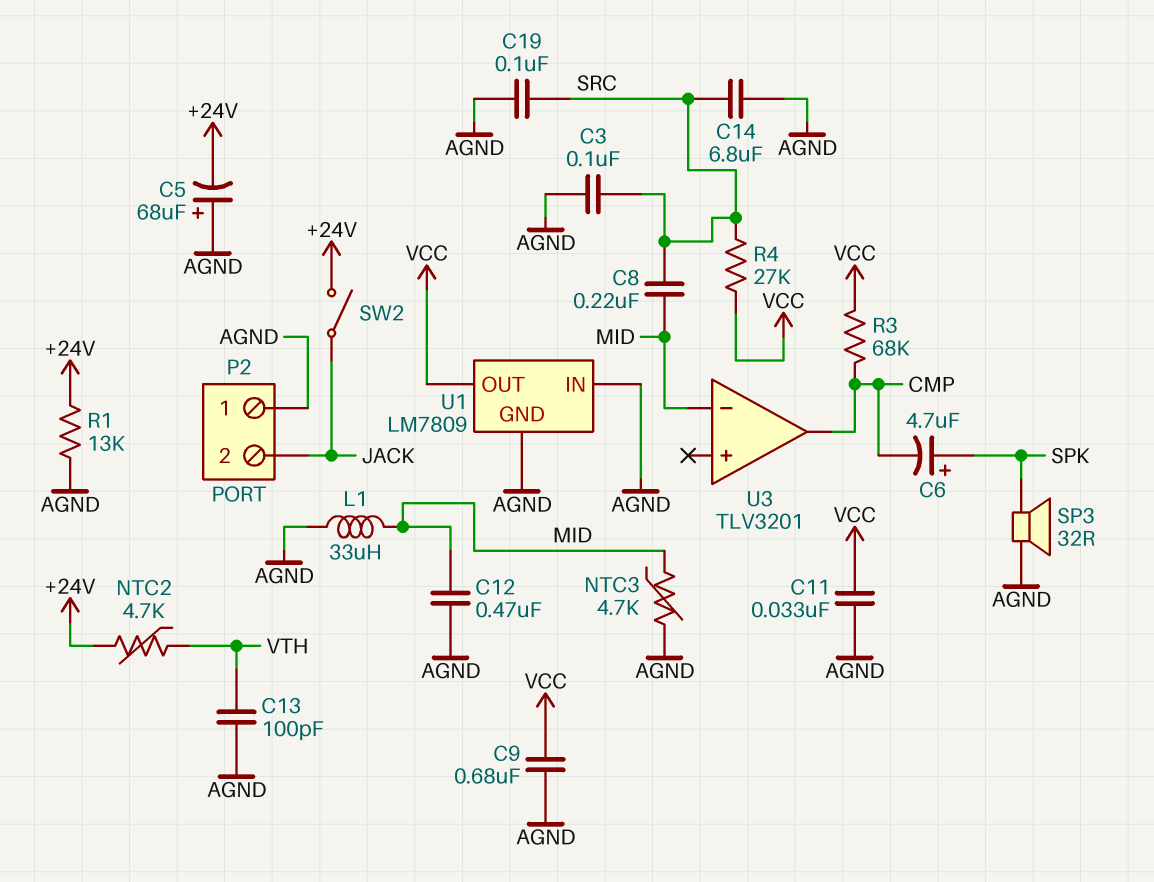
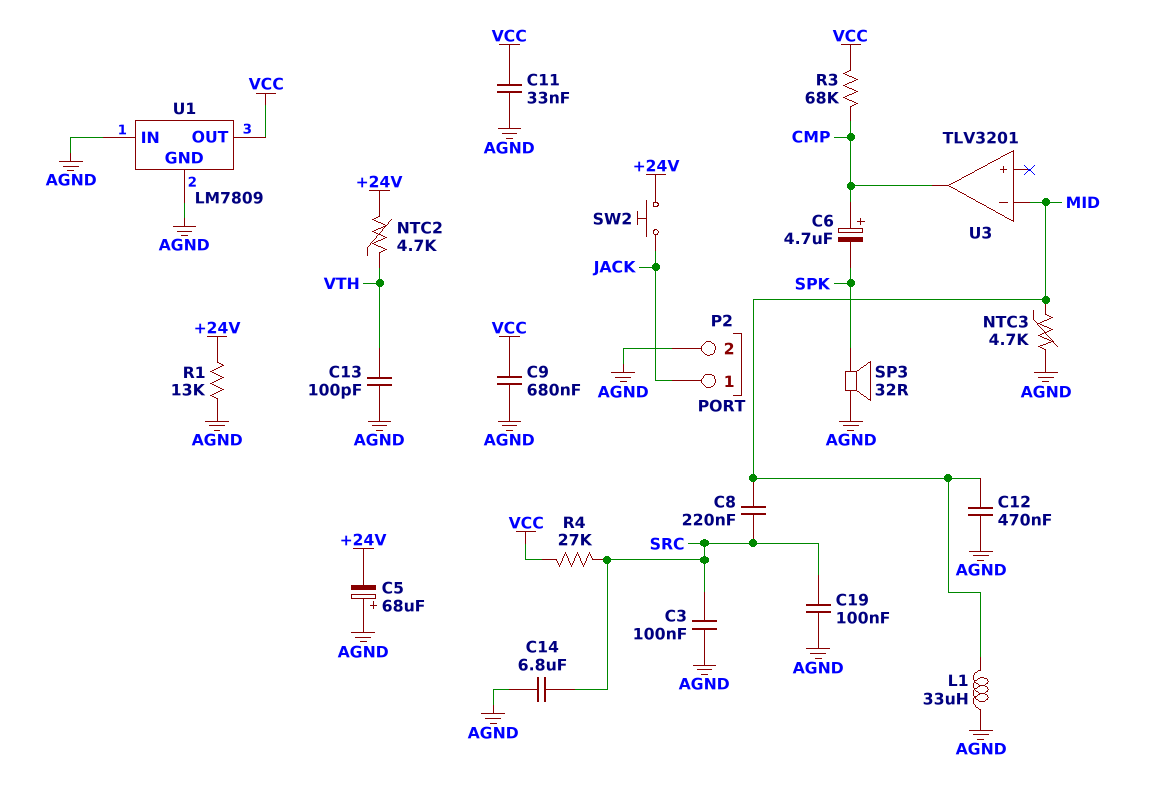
C6: 4.7uF (plus SPK, minus CMP) -> 4.7uF (plus CMP, minus SPK)
P2 pin 1: AGND -> JACK
P2 pin 2: JACK -> AGND
SW2: switch (+24V, JACK) -> button (+24V, JACK)

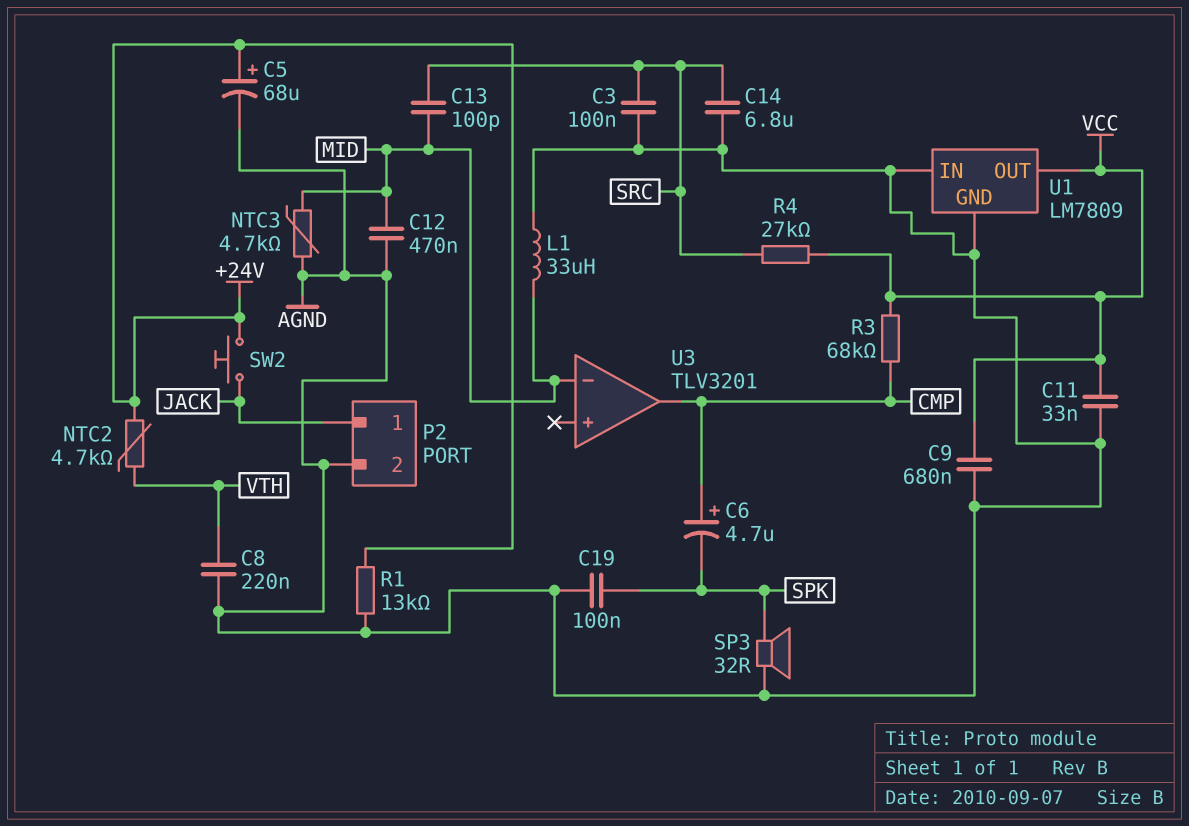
C5: 68uF (plus AGND, minus +24V) -> 68uF (plus +24V, minus AGND)
C8: 220nF (MID, SRC) -> 220nF (AGND, VTH)
C13: 100pF (AGND, VTH) -> 100pF (MID, SRC)
C19: 100nF (AGND, SRC) -> 100nF (AGND, SPK)

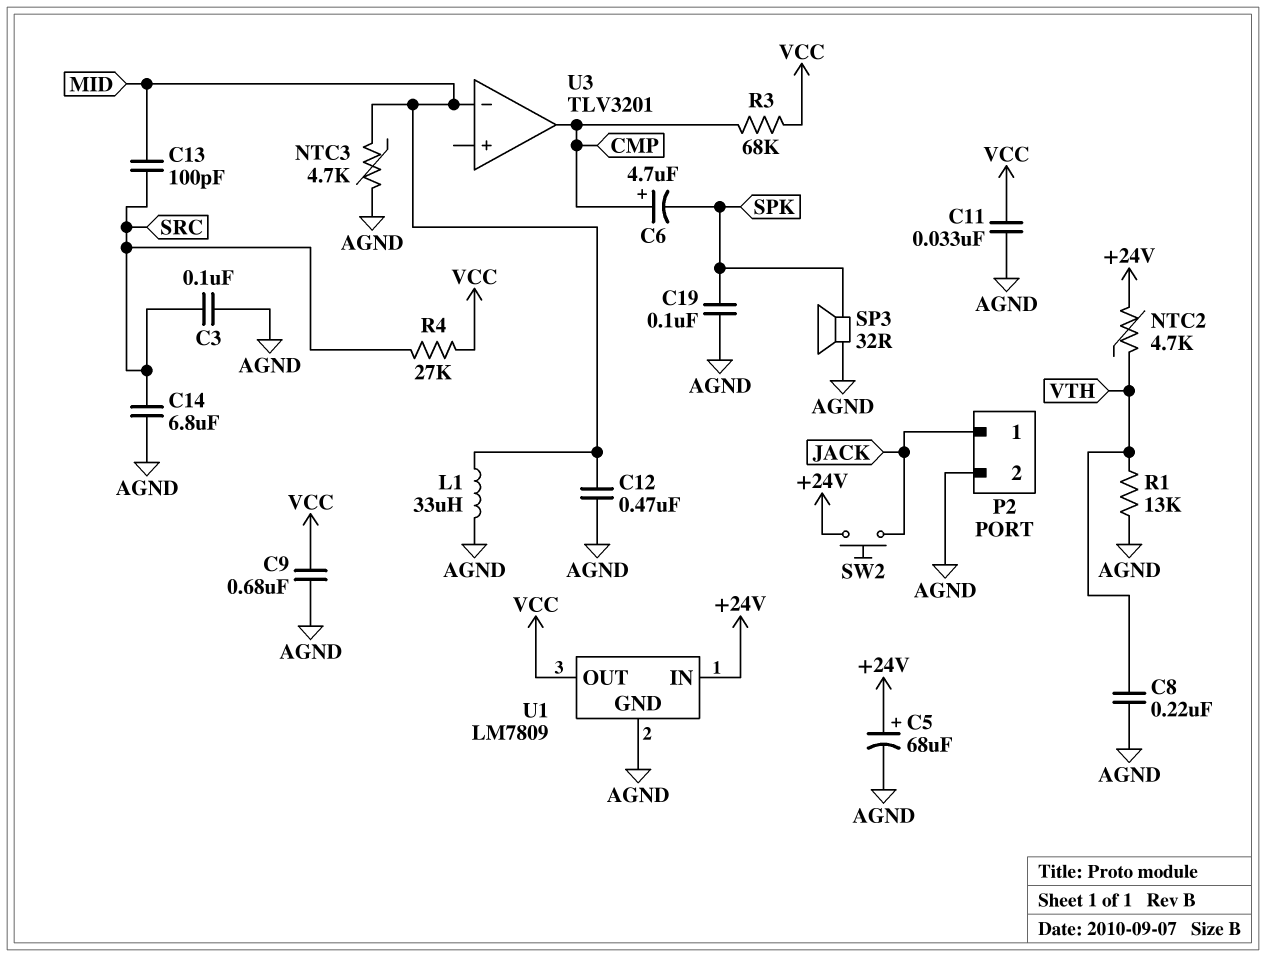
R1: 13k (+24V, AGND) -> 13k (AGND, VTH)
U1 pin IN: AGND -> +24V

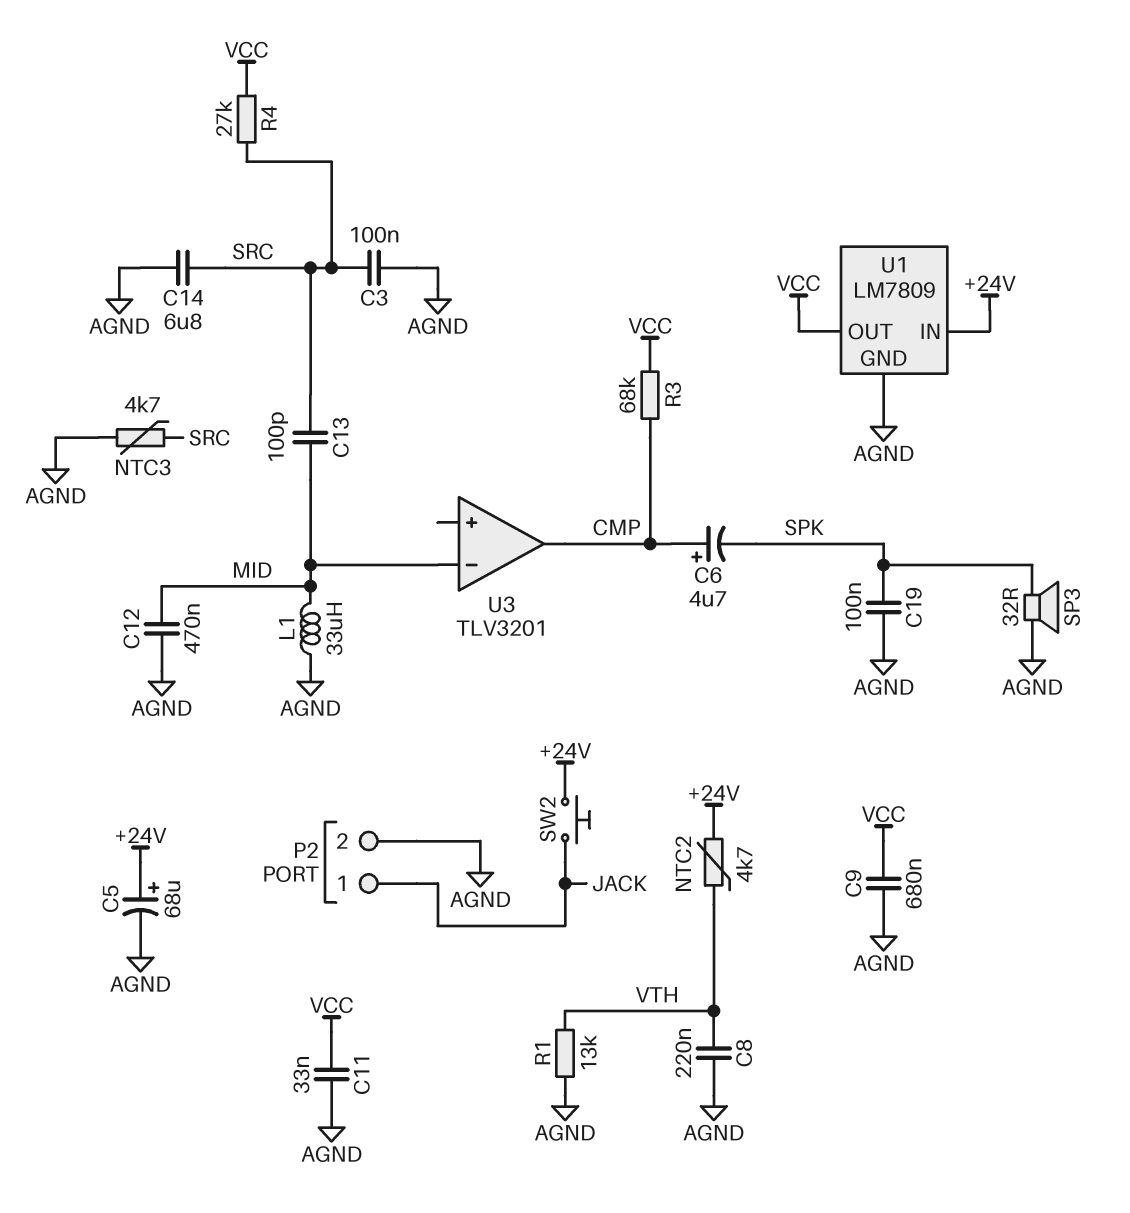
NTC3: 4.7k (AGND, MID) -> 4.7k (AGND, SRC)

